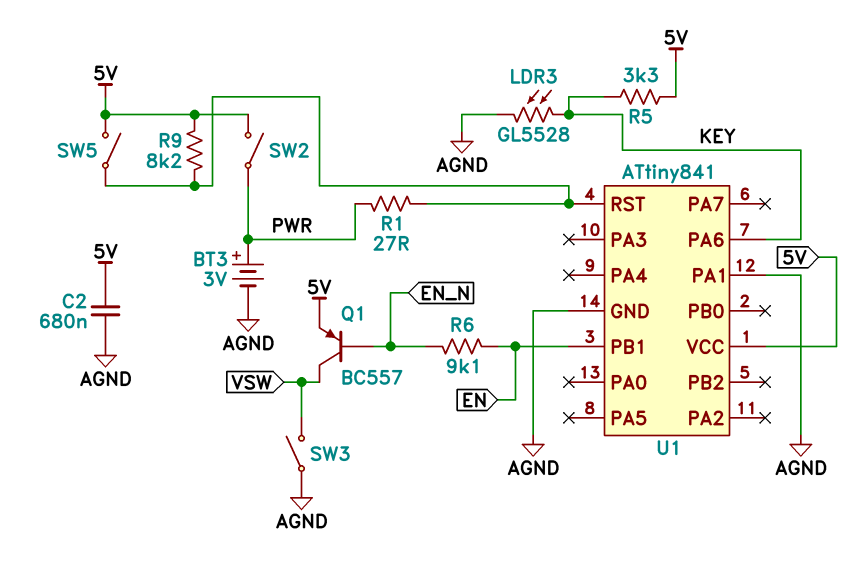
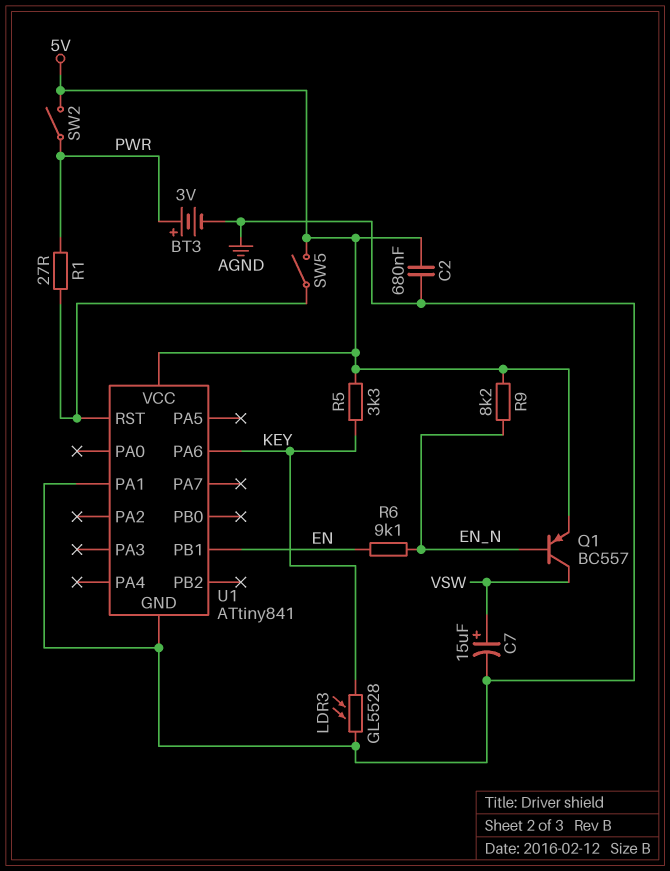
C7: none -> 15uF (plus VSW, minus AGND)
R9: 8.2k (5V, U1/RST) -> 8.2k (5V, EN_N)
SW3: switch (AGND, VSW) -> none

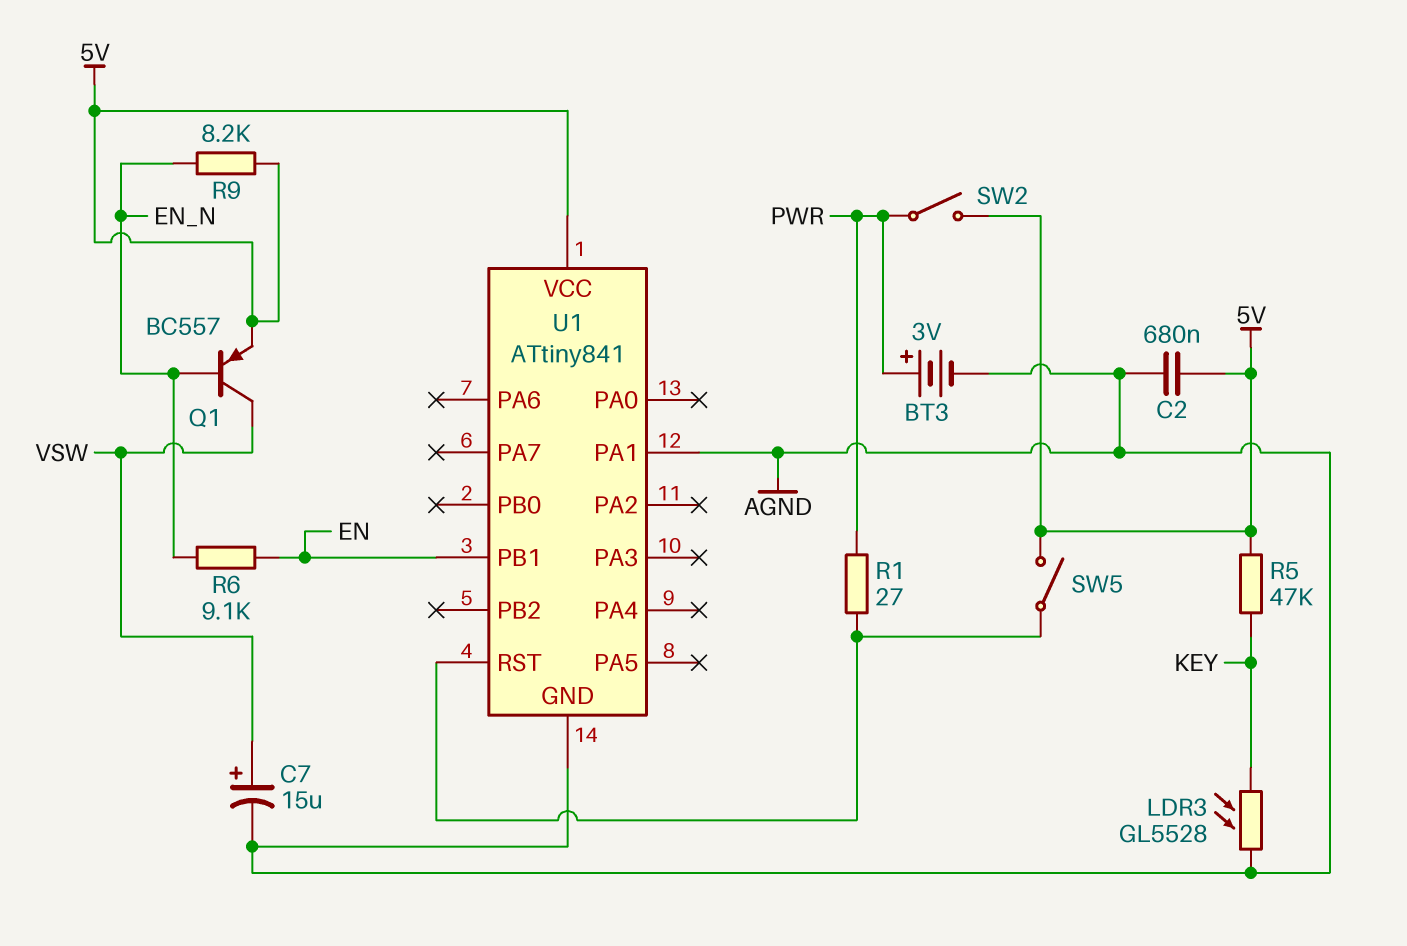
R5: 3.3k (5V, KEY) -> 47k (5V, KEY)
U1 pin PA6: KEY -> none

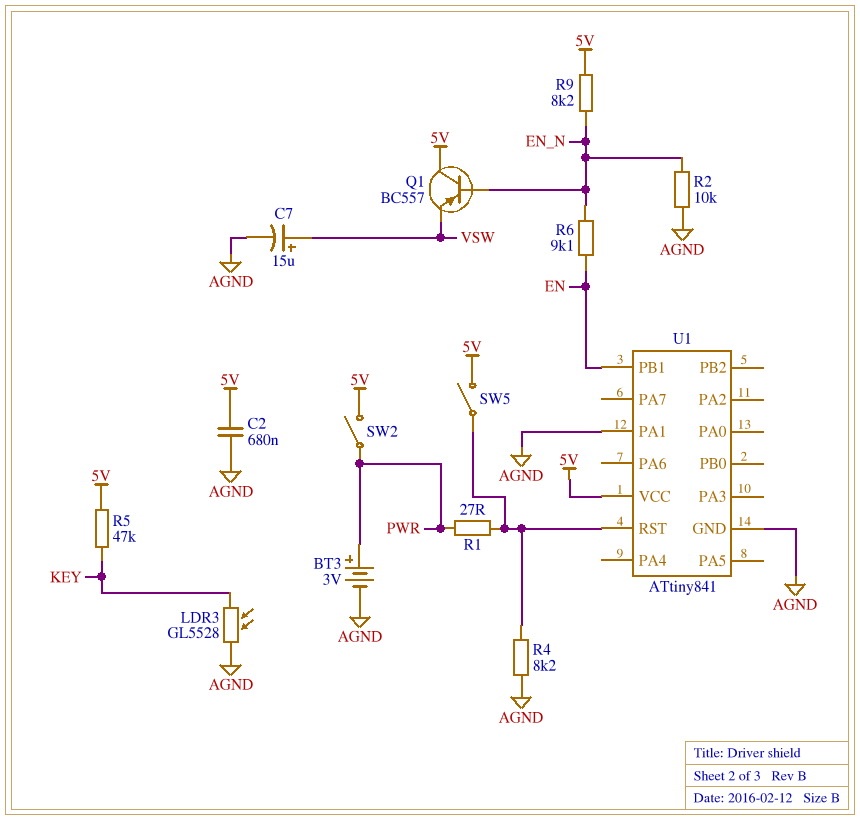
Q1: PNP BC557 (B EN_N, C VSW, E 5V) -> PNP BC557 (B EN_N, C 5V, E VSW)
R2: none -> 10k (AGND, EN_N)
R4: none -> 8.2k (AGND, U1/RST)

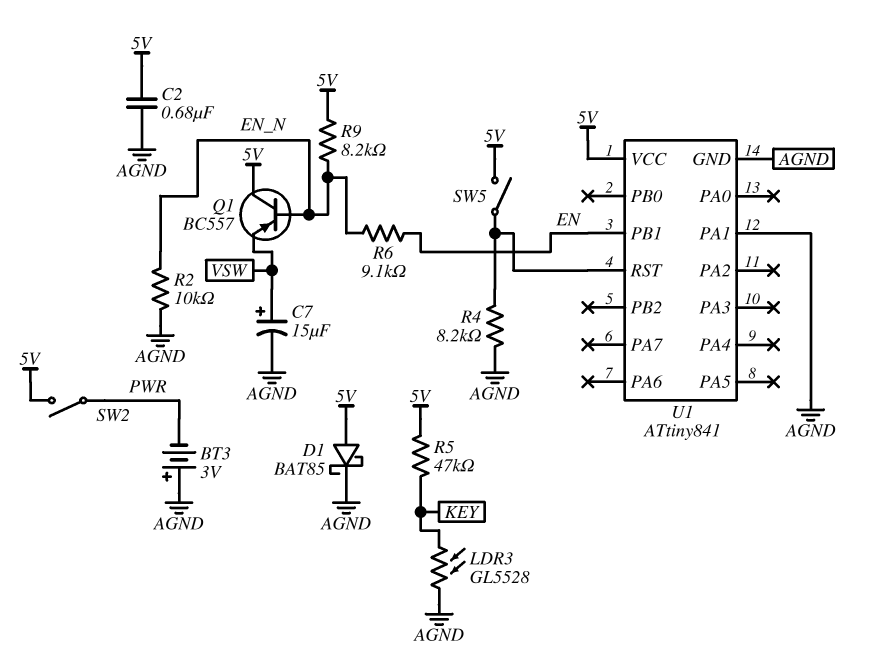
BT3: 3V (plus PWR, minus AGND) -> 3V (plus AGND, minus PWR)
D1: none -> schottky BAT85 (A 5V, K AGND)
R1: 27 (PWR, U1/RST) -> none

